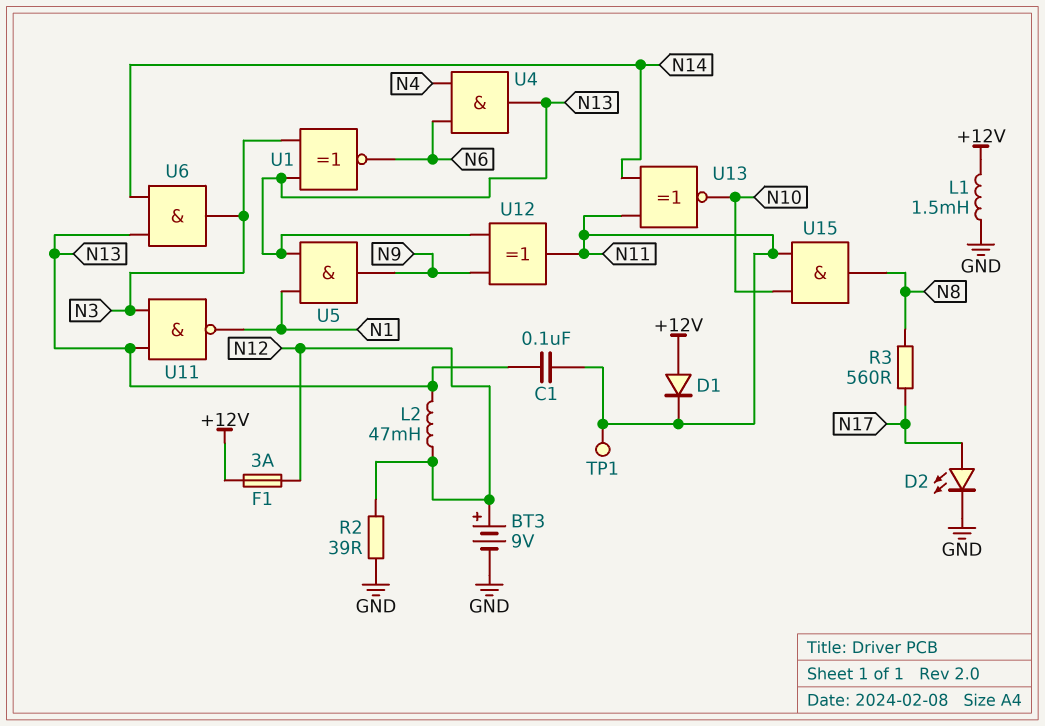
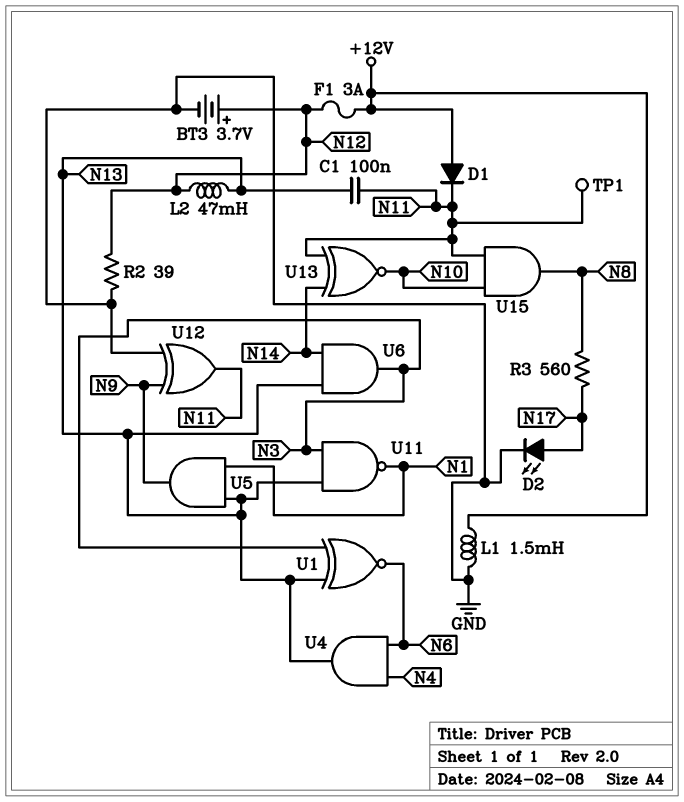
BT3: 9V (plus N12, minus GND) -> 3.7V (plus N12, minus GND)
U12: XOR (in N9, in N13, out N11) -> XOR (in GND, in N9, out N11)

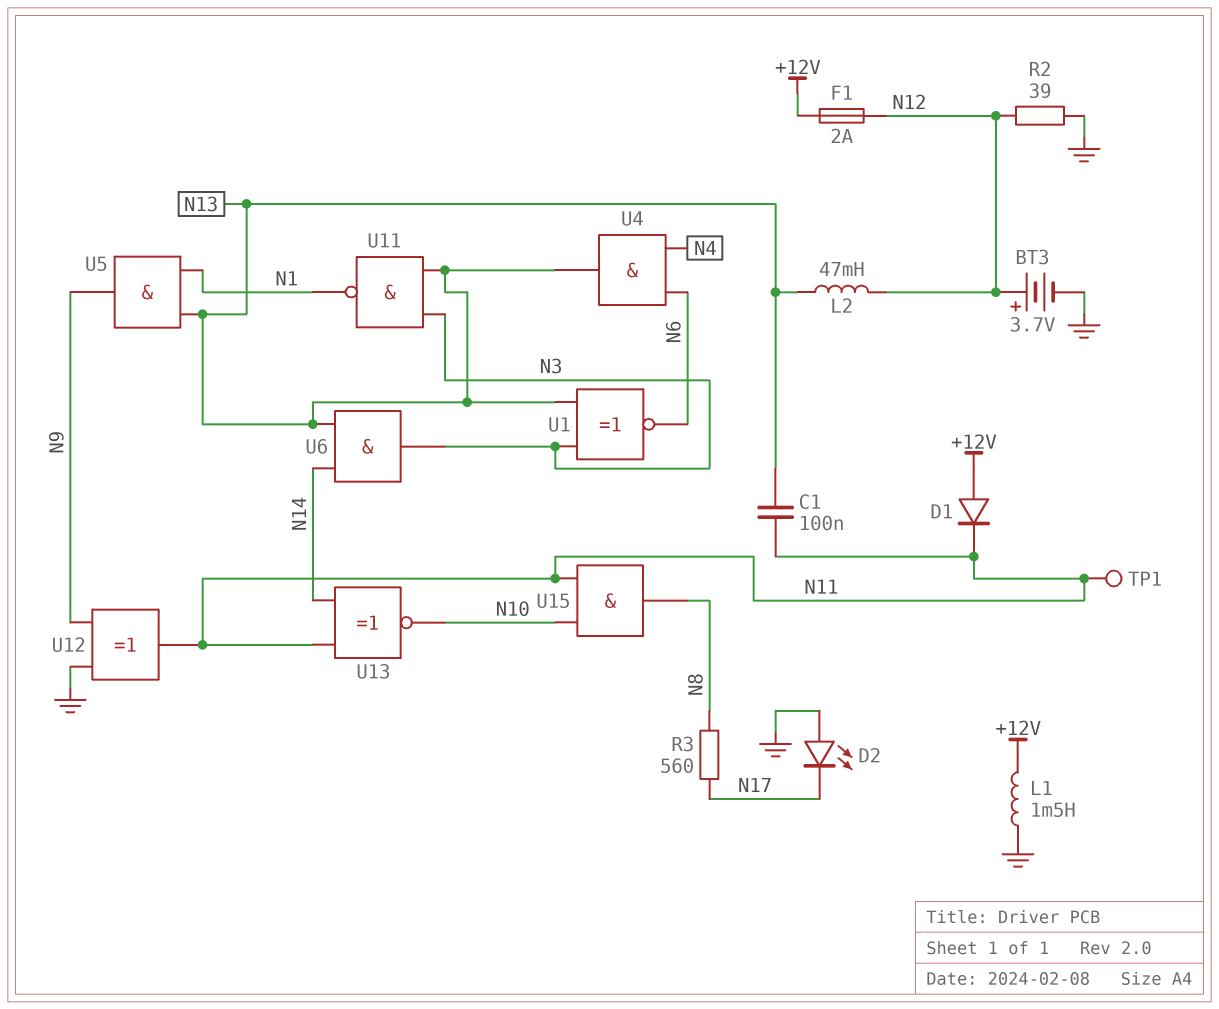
D2: LED (A N17, K GND) -> LED (A GND, K N17)
F1: 3A (+12V, N12) -> 2A (+12V, N12)

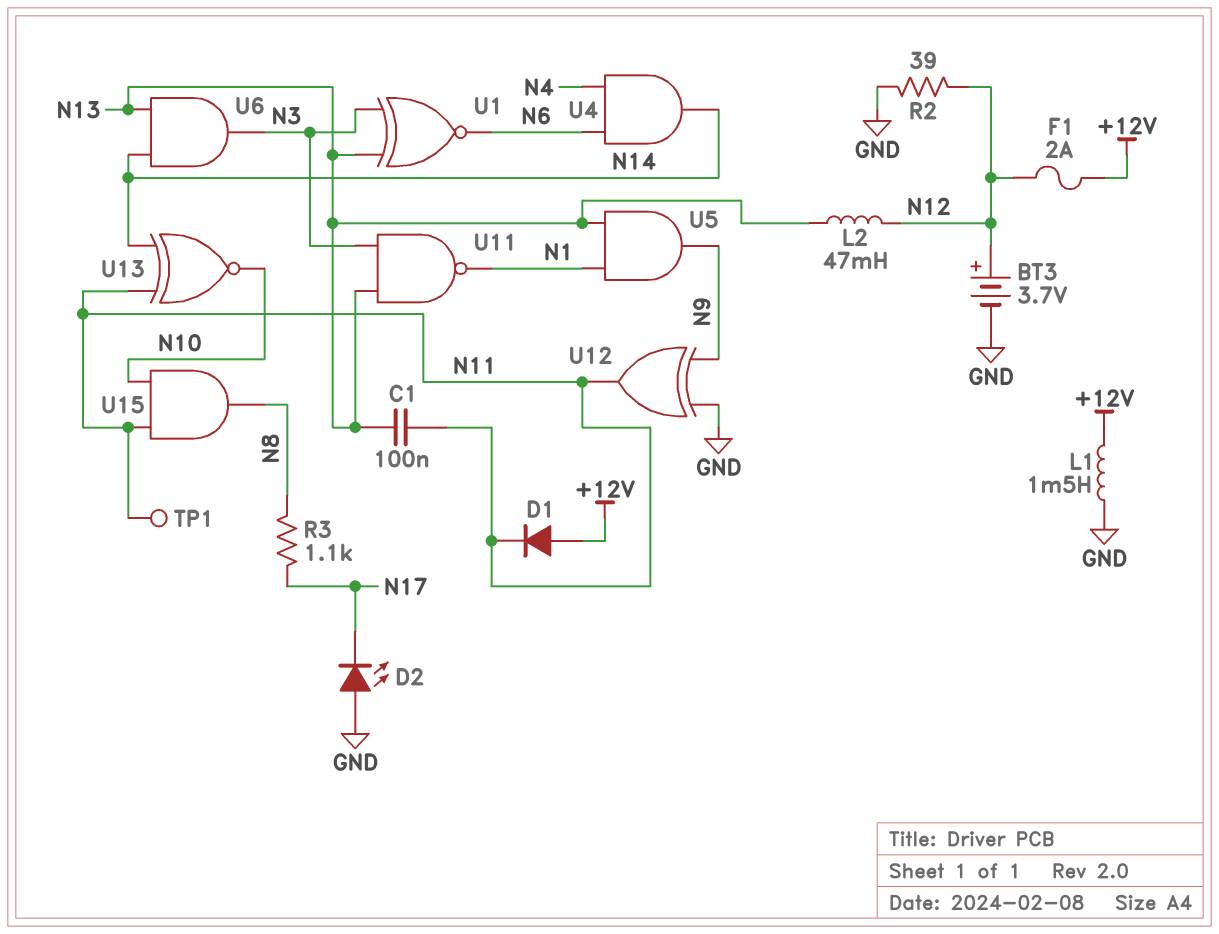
R3: 560 (N8, N17) -> 1.1k (N8, N17)
U4: AND (in N4, in N6, out N13) -> AND (in N4, in N6, out N14)

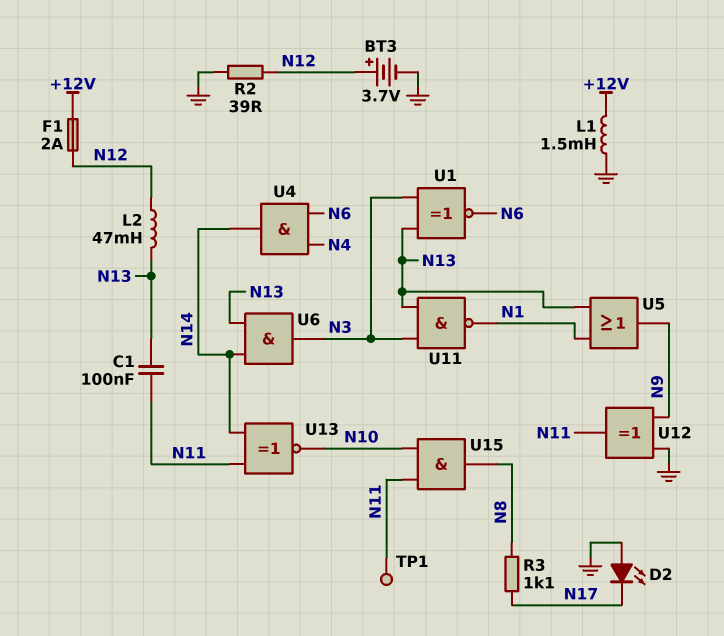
D1: diode (A +12V, K N11) -> none
U5: AND (in N1, in N13, out N9) -> OR (in N1, in N13, out N9)

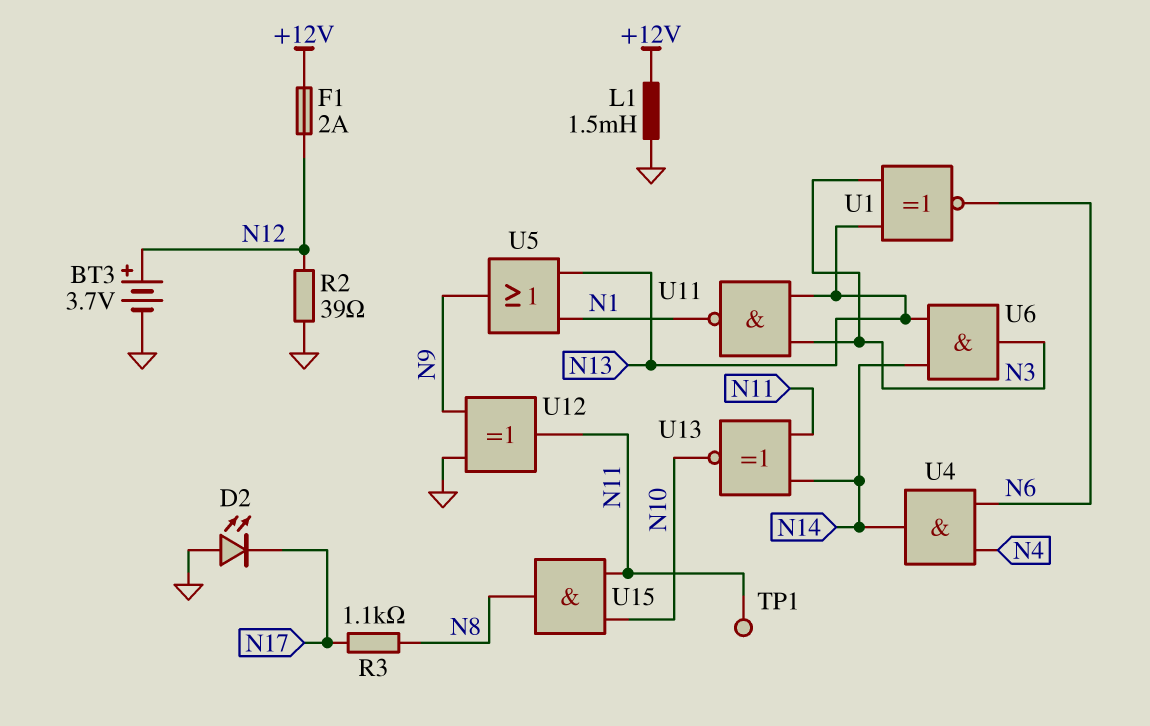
C1: 100nF (N11, N13) -> none
L2: 47mH (N12, N13) -> none

